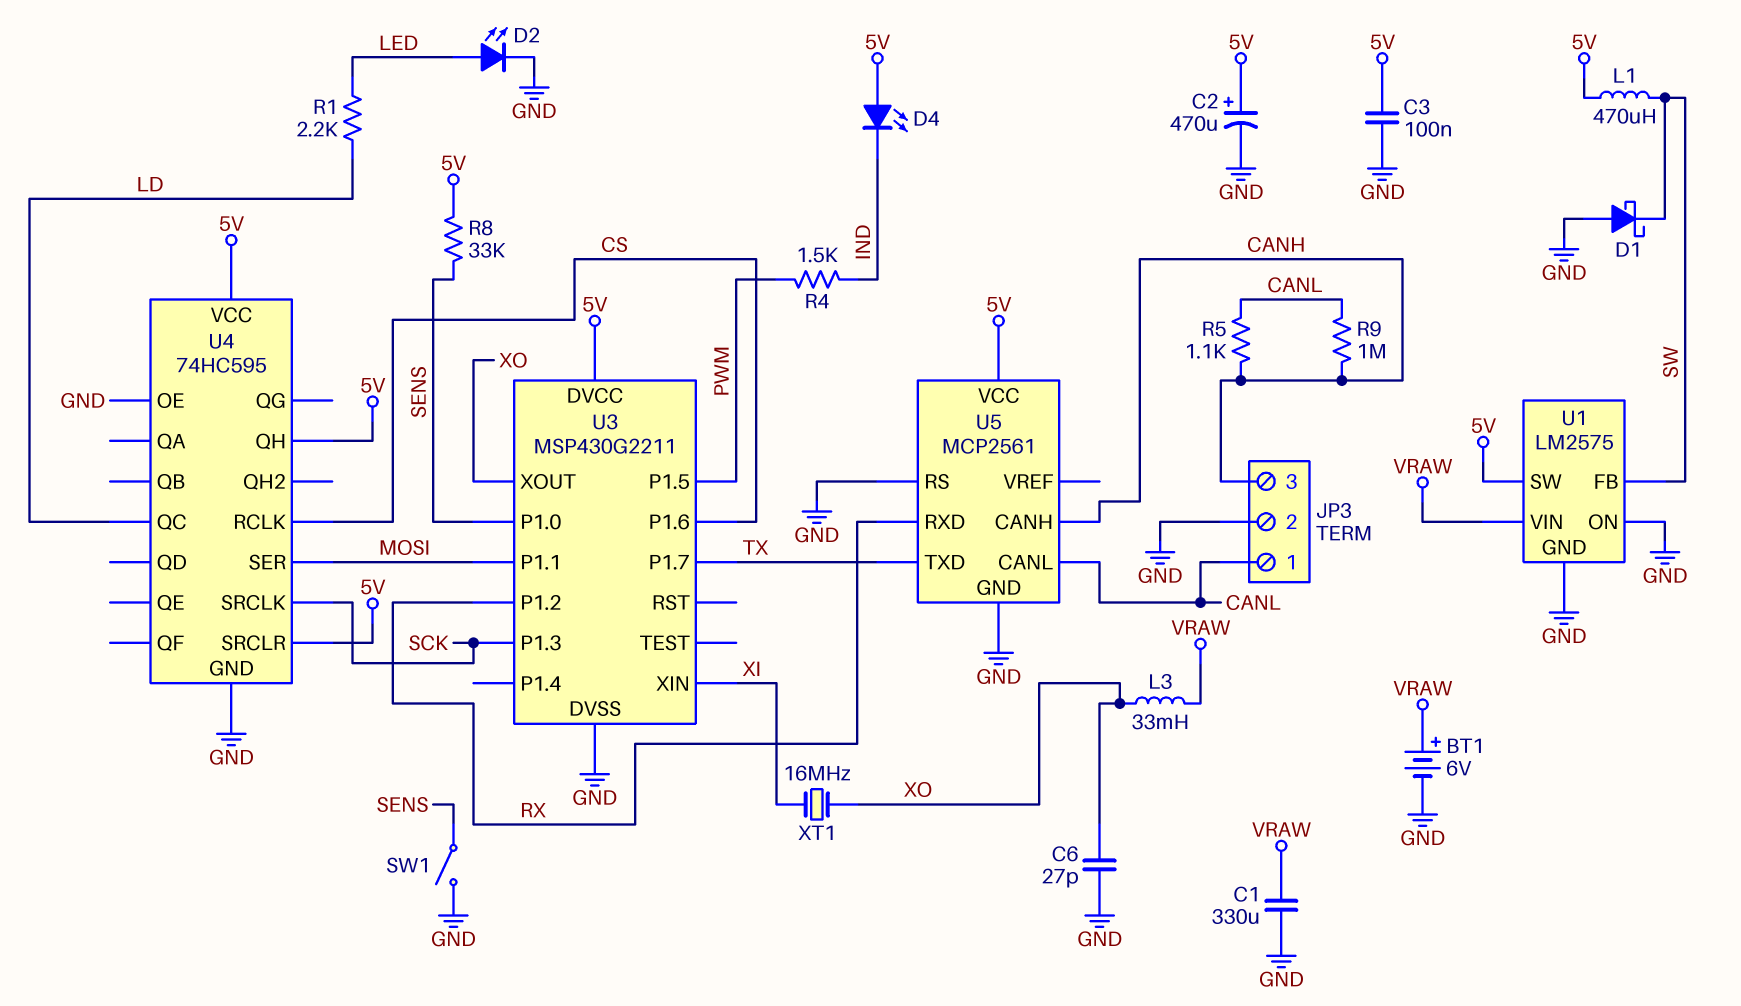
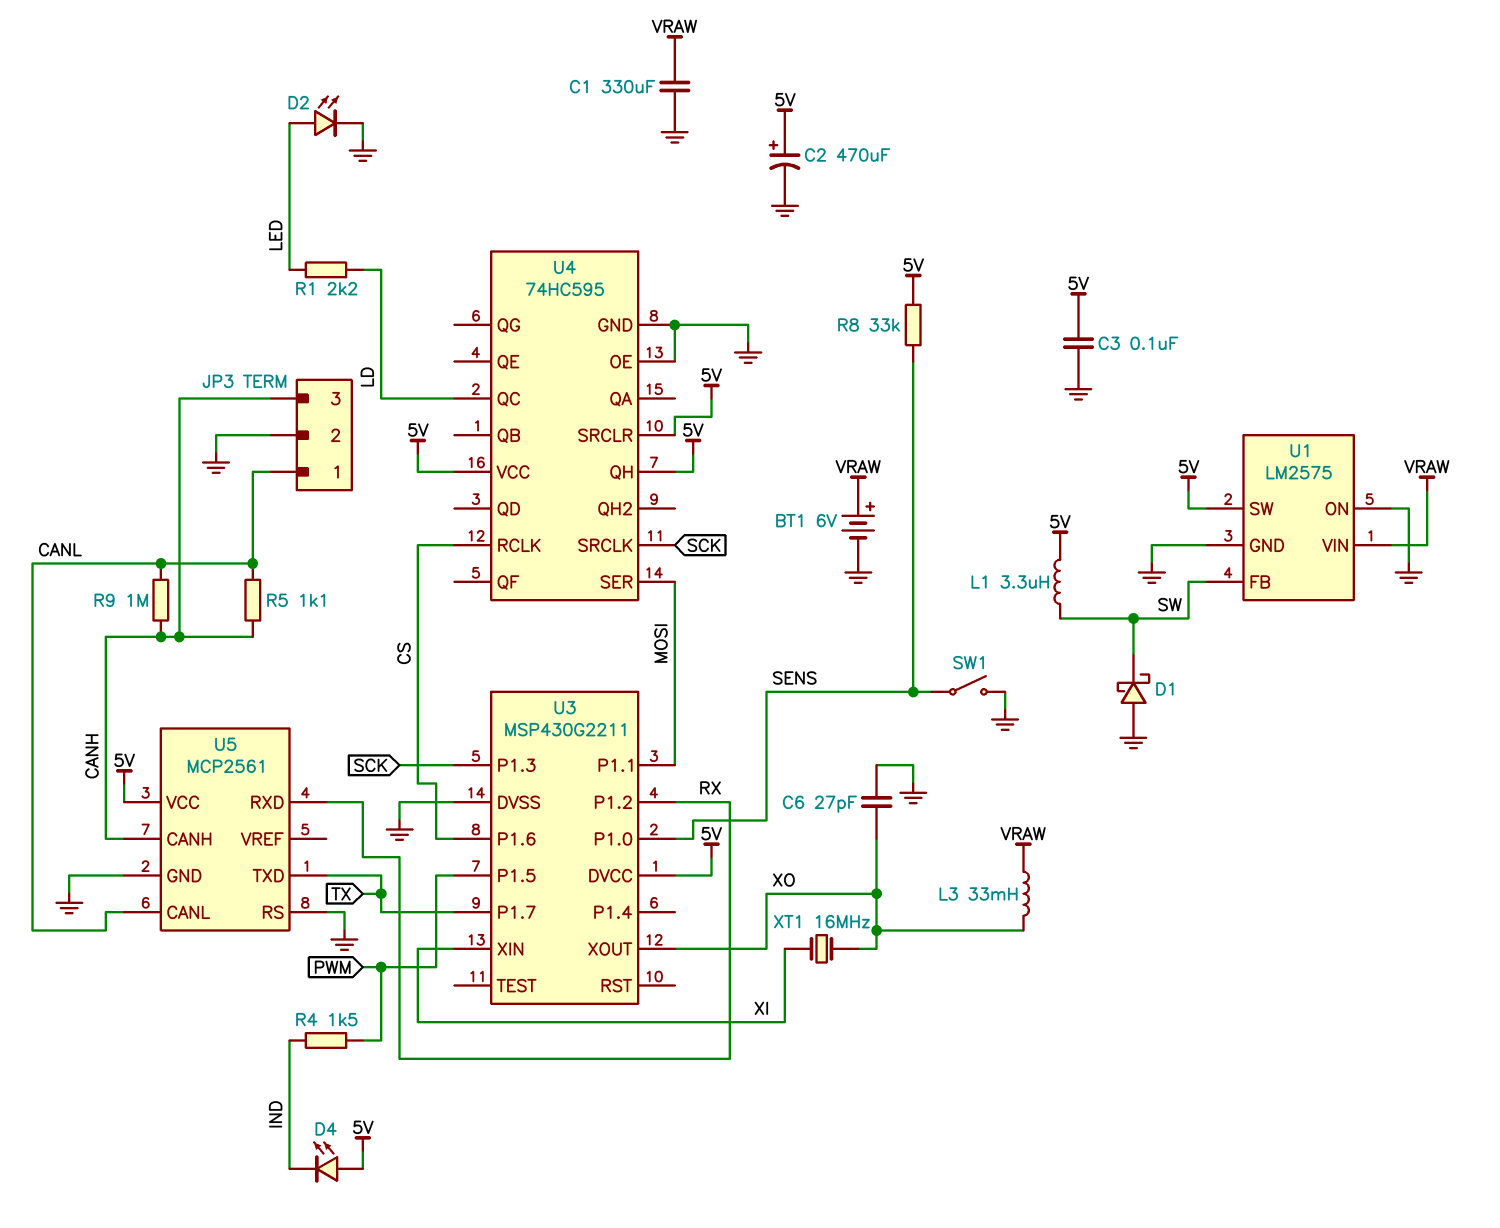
L1: 470uH (5V, SW) -> 3.3uH (5V, SW)

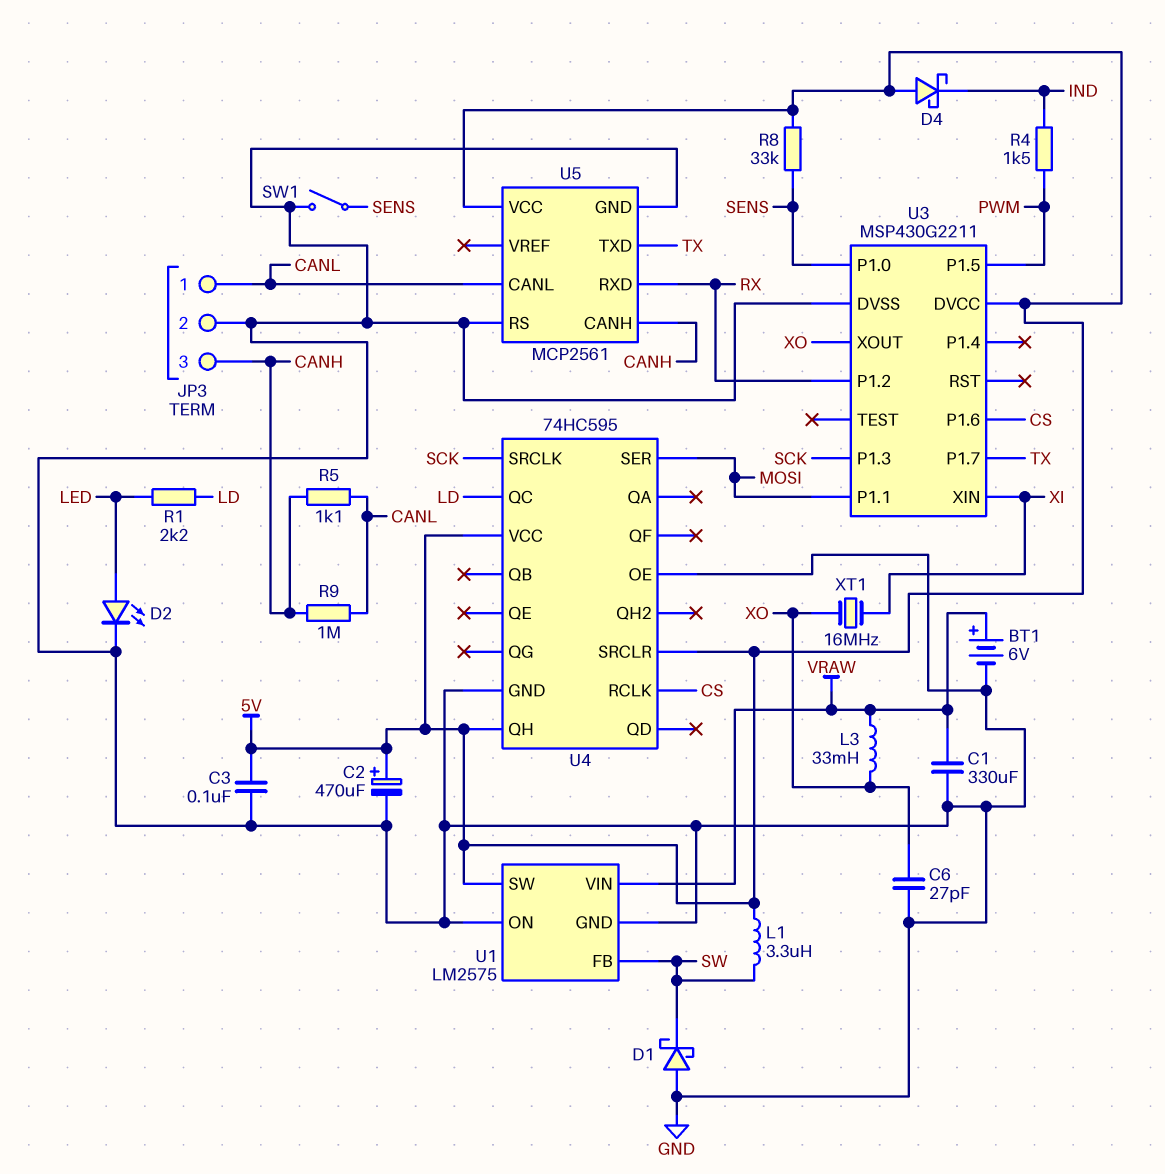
D4: LED (A 5V, K IND) -> schottky (A 5V, K IND)

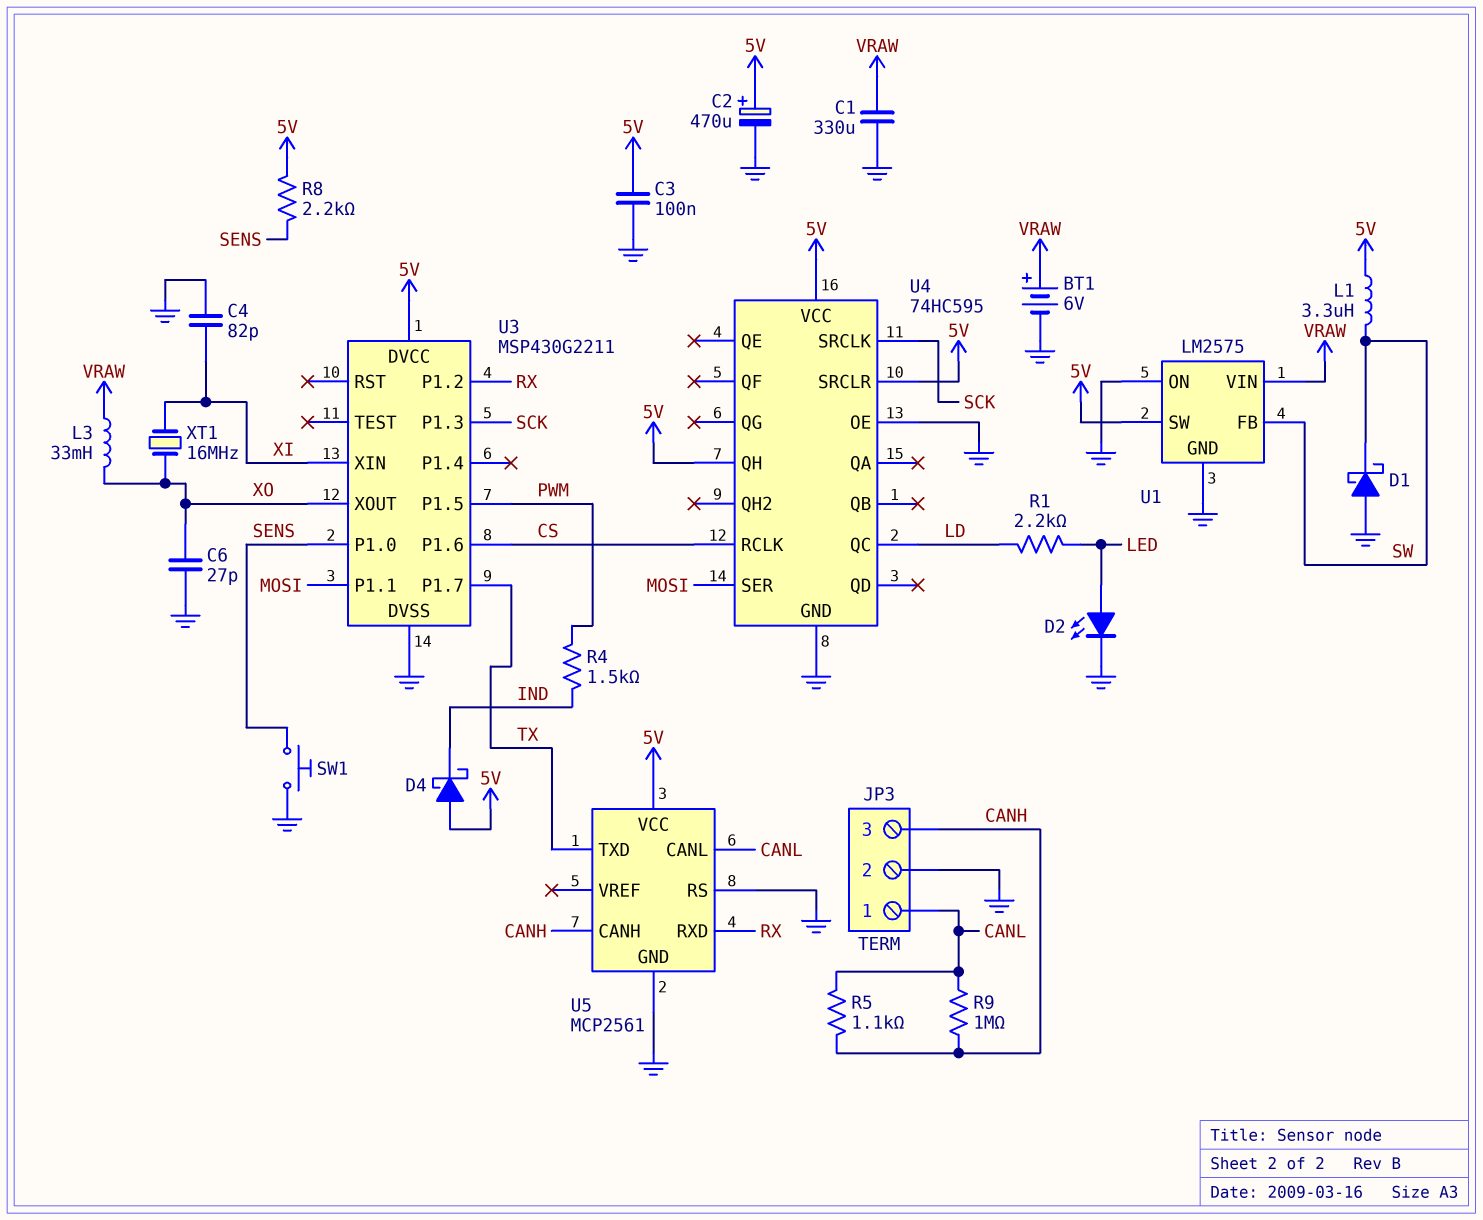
C4: none -> 82pF (GND, XI)
R8: 33k (5V, SENS) -> 2.2k (5V, SENS)
SW1: switch (GND, SENS) -> button (GND, SENS)

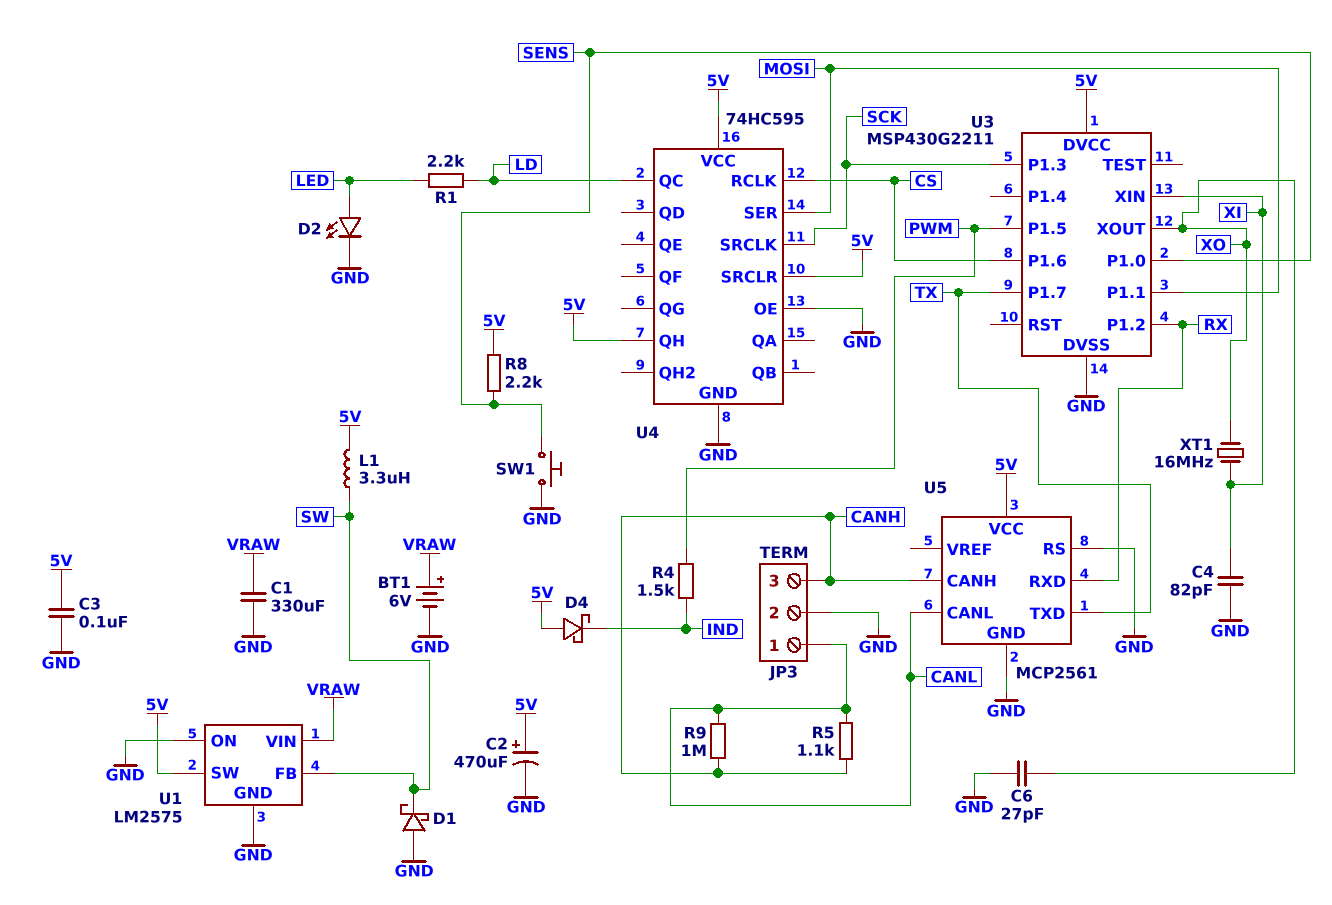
L3: 33mH (VRAW, XO) -> none

